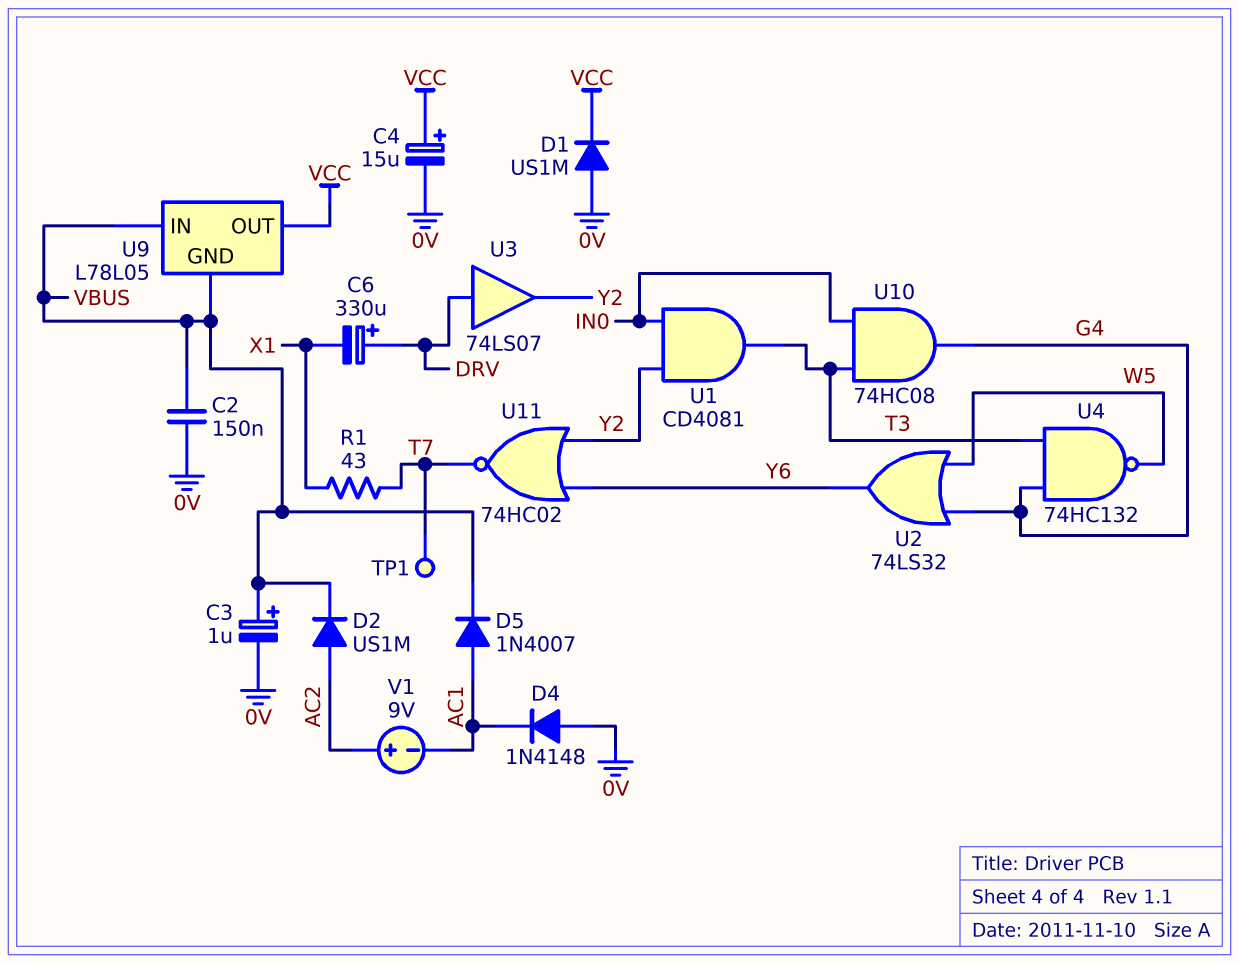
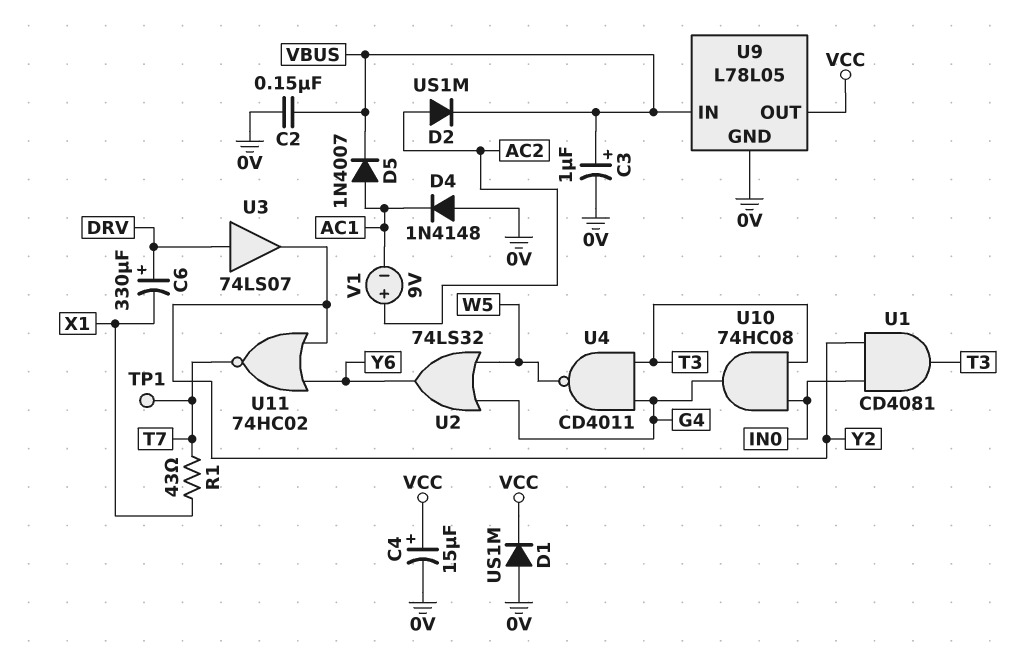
U4: NAND 74HC132 (in G4, in T3, out W5) -> NAND CD4011 (in G4, in T3, out W5)
U9 pin GND: VBUS -> 0V

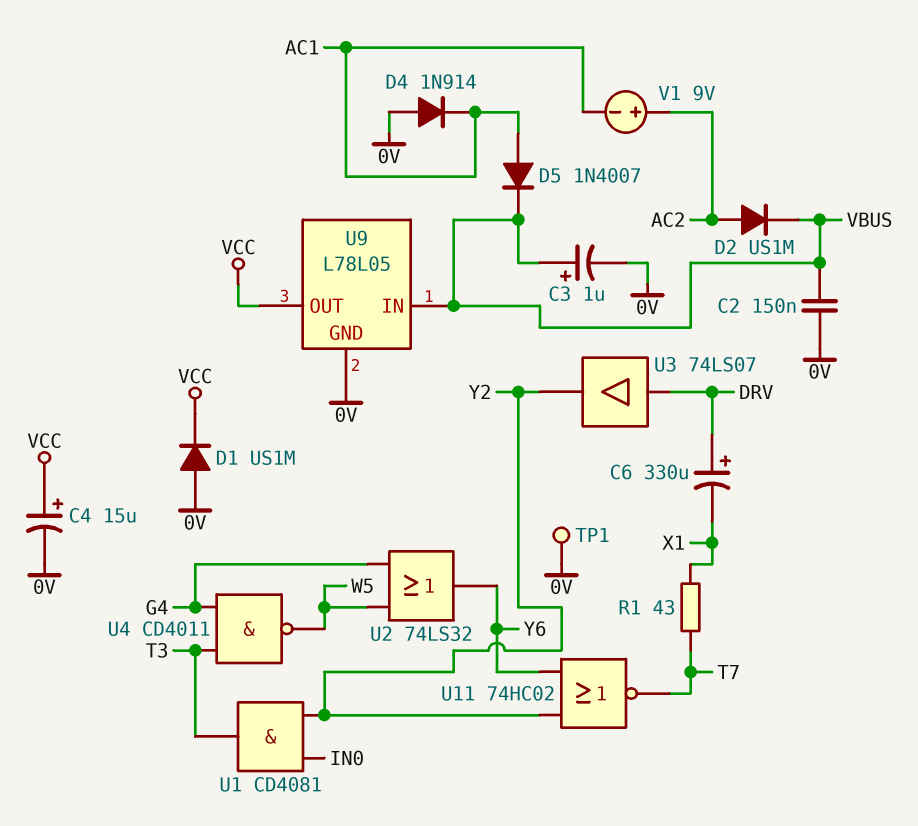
D4: diode 1N4148 (A 0V, K AC1) -> diode 1N914 (A 0V, K AC1)
TP1: test point (T7) -> test point (0V)
U10: AND 74HC08 (in IN0, in T3, out G4) -> none

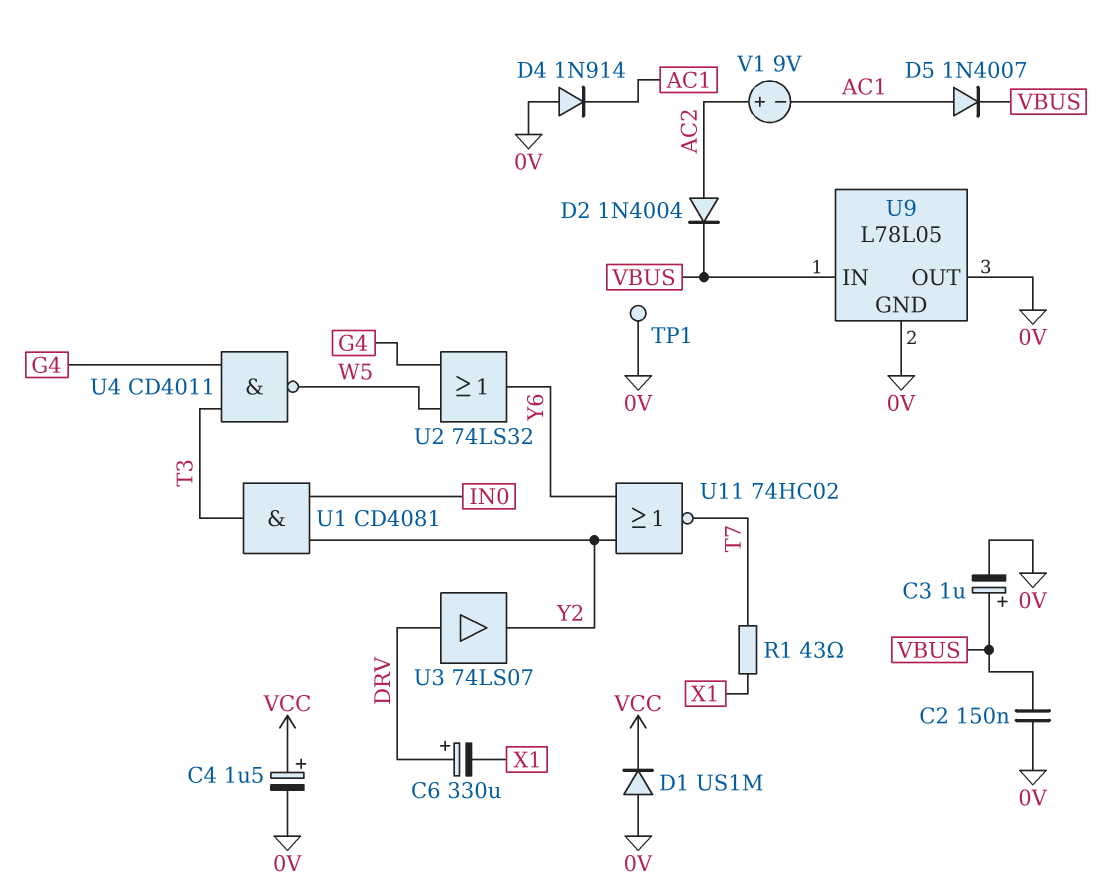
C4: 15uF (plus VCC, minus 0V) -> 1.5uF (plus VCC, minus 0V)
D2: diode US1M (A AC2, K VBUS) -> diode 1N4004 (A AC2, K VBUS)
U9 pin OUT: VCC -> 0V

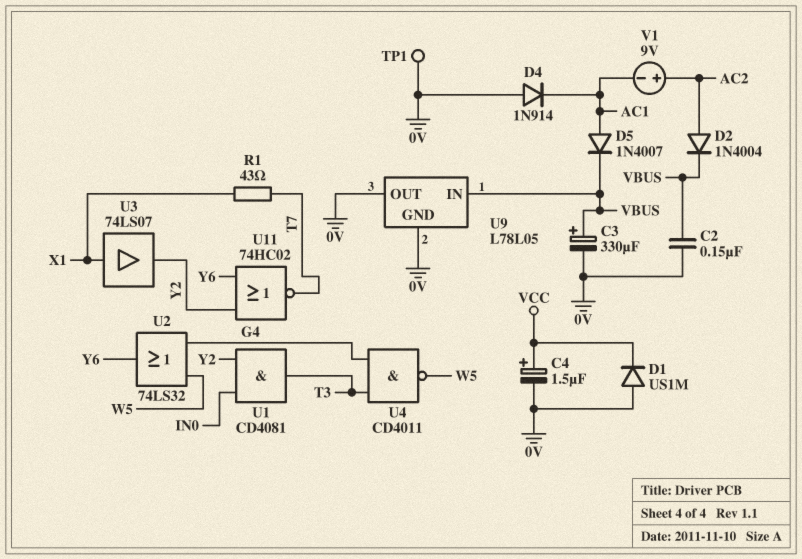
C3: 1uF (plus VBUS, minus 0V) -> 330uF (plus VBUS, minus 0V)
C6: 330uF (plus DRV, minus X1) -> none
U3: buffer 74LS07 (in DRV, out Y2) -> buffer 74LS07 (in X1, out Y2)

